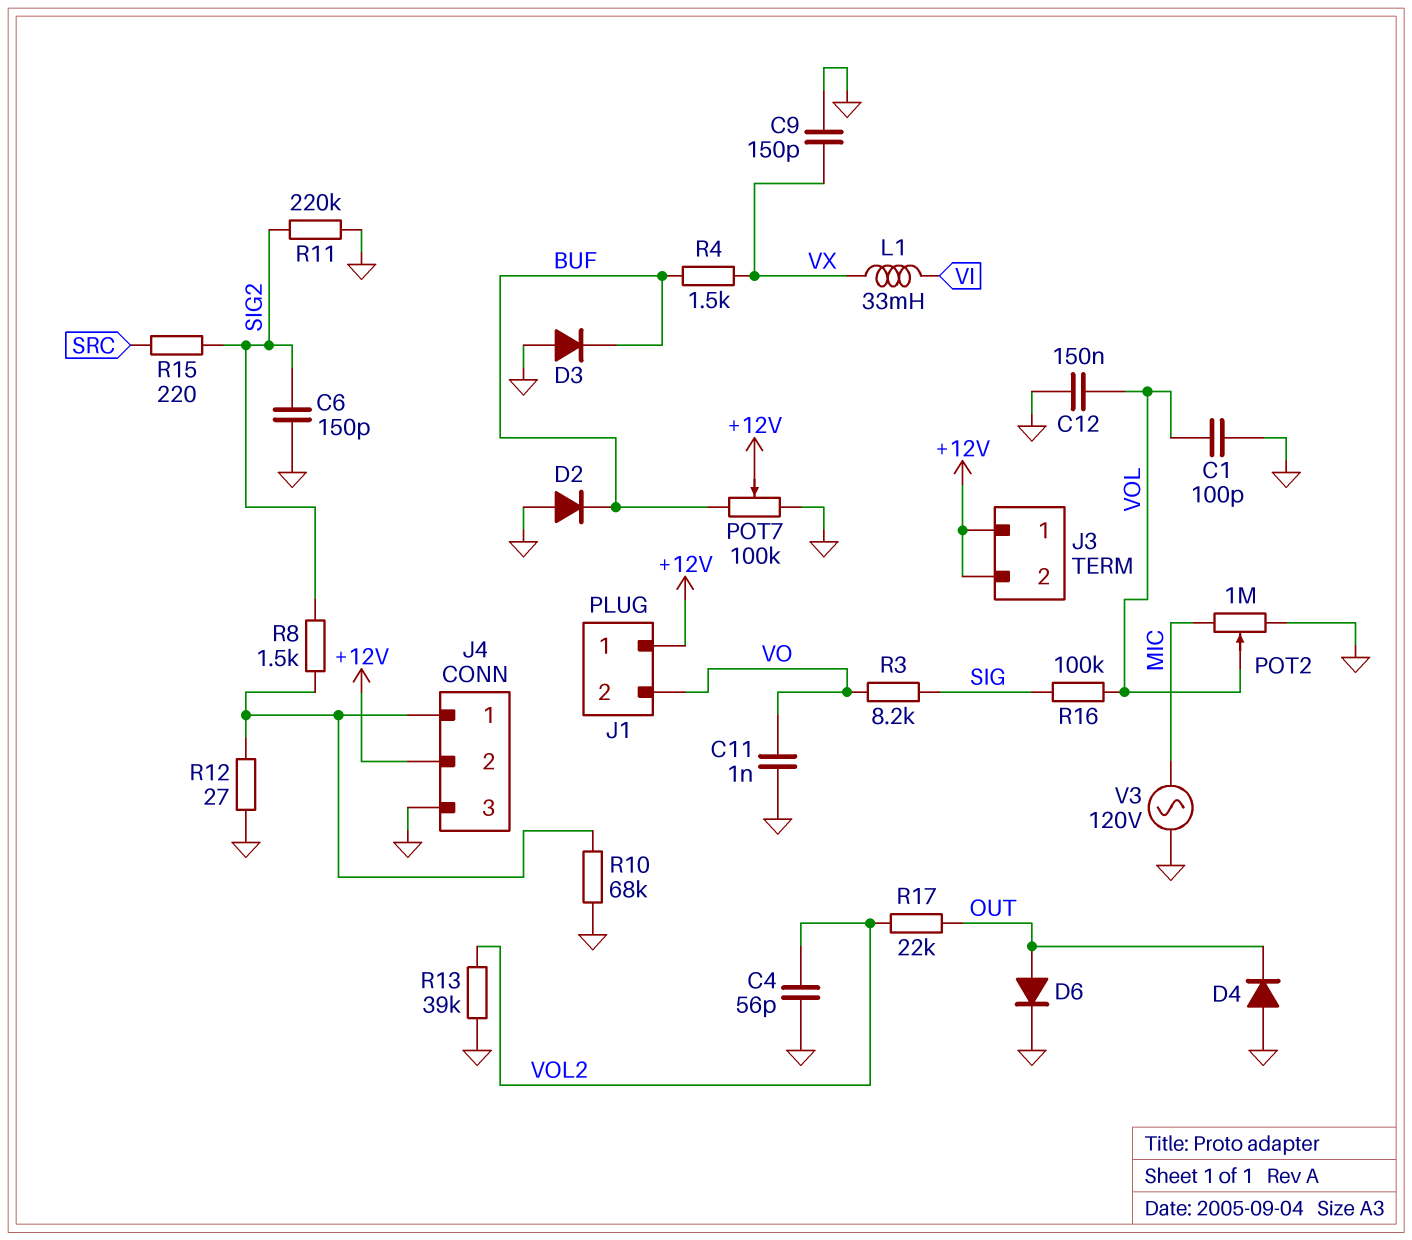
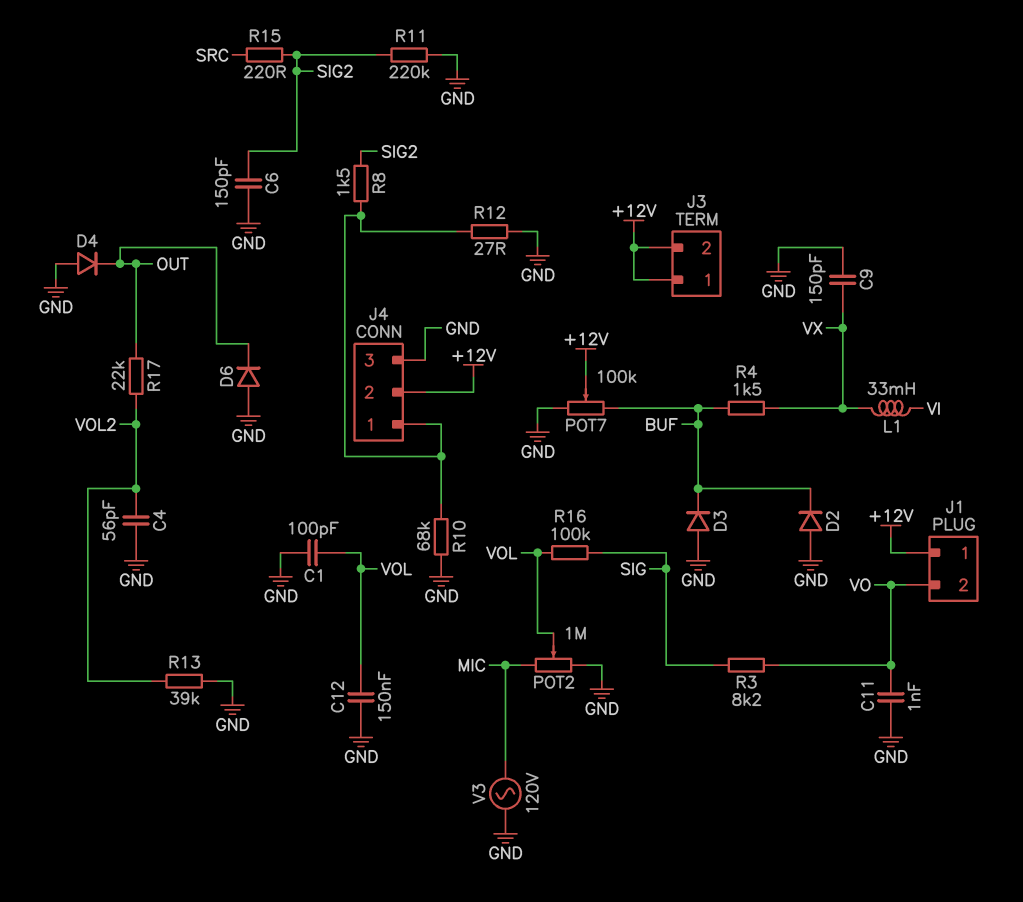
D6: diode (A OUT, K GND) -> diode (A GND, K OUT)

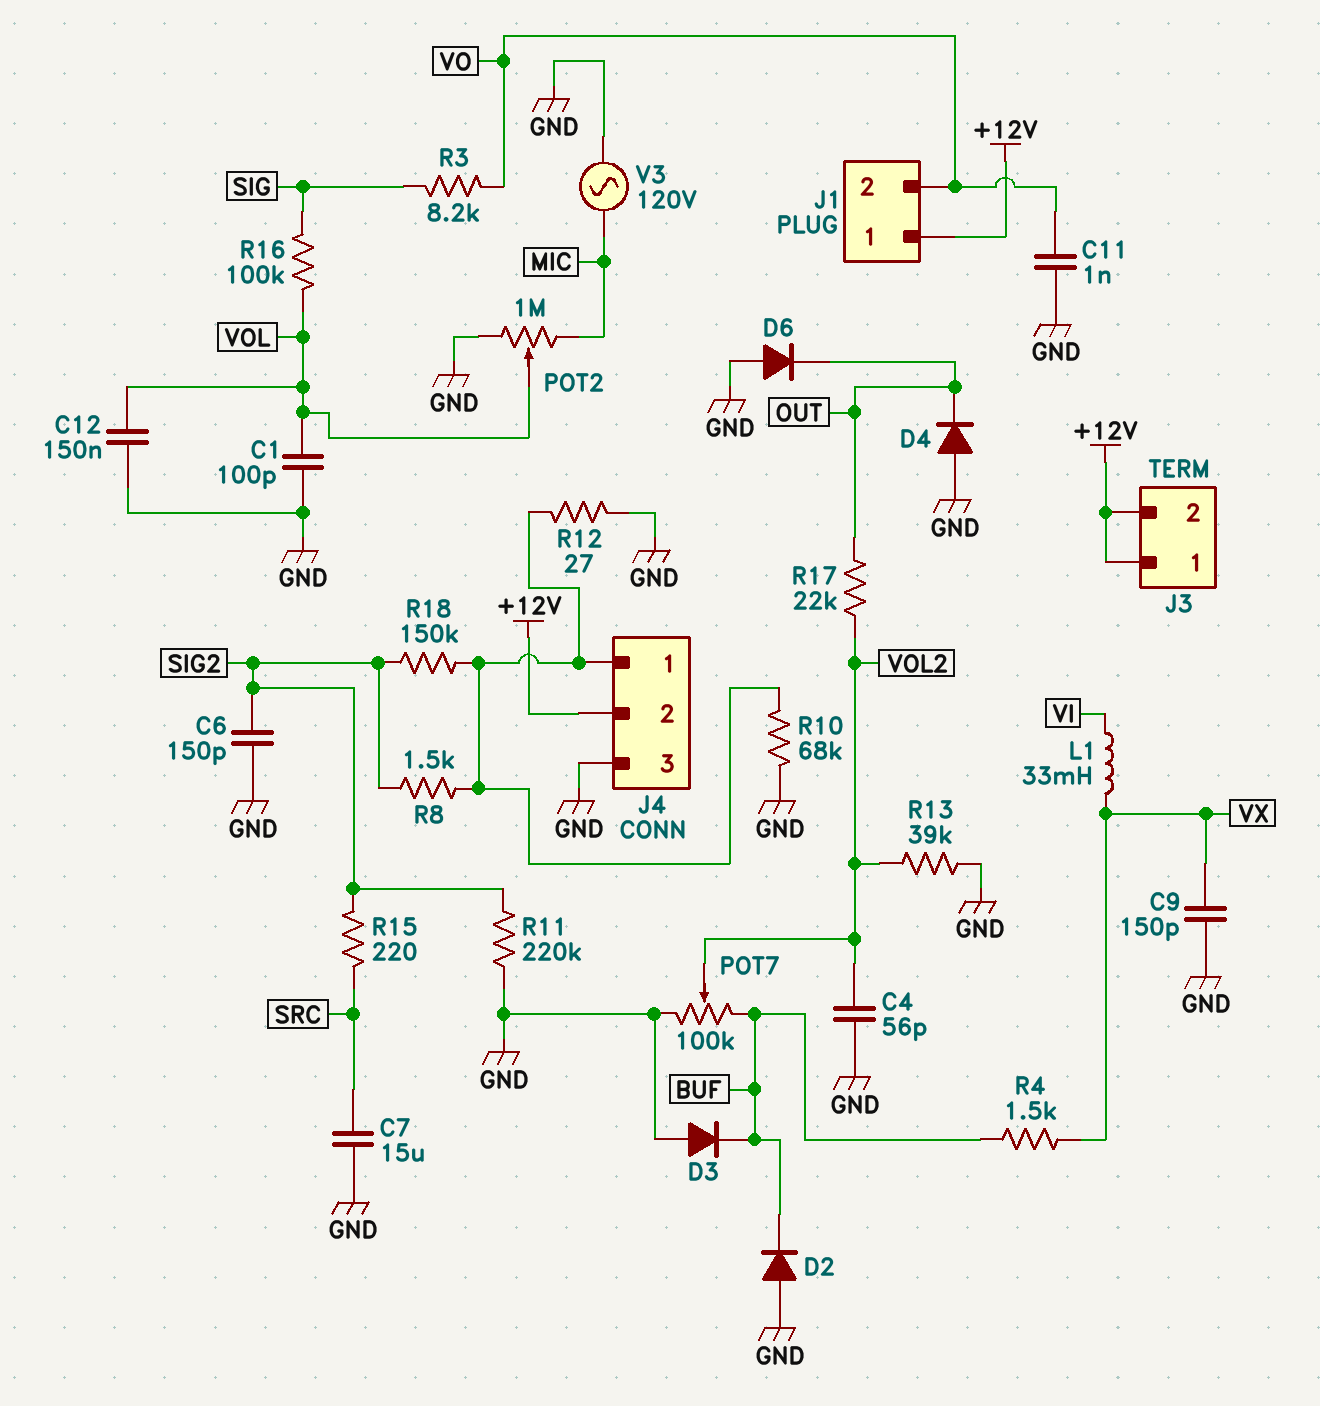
C7: none -> 15uF (GND, SRC)
POT7: 100k (BUF, GND, wiper +12V) -> 100k (BUF, GND, wiper VOL2)
R18: none -> 150k (J4/1, SIG2)

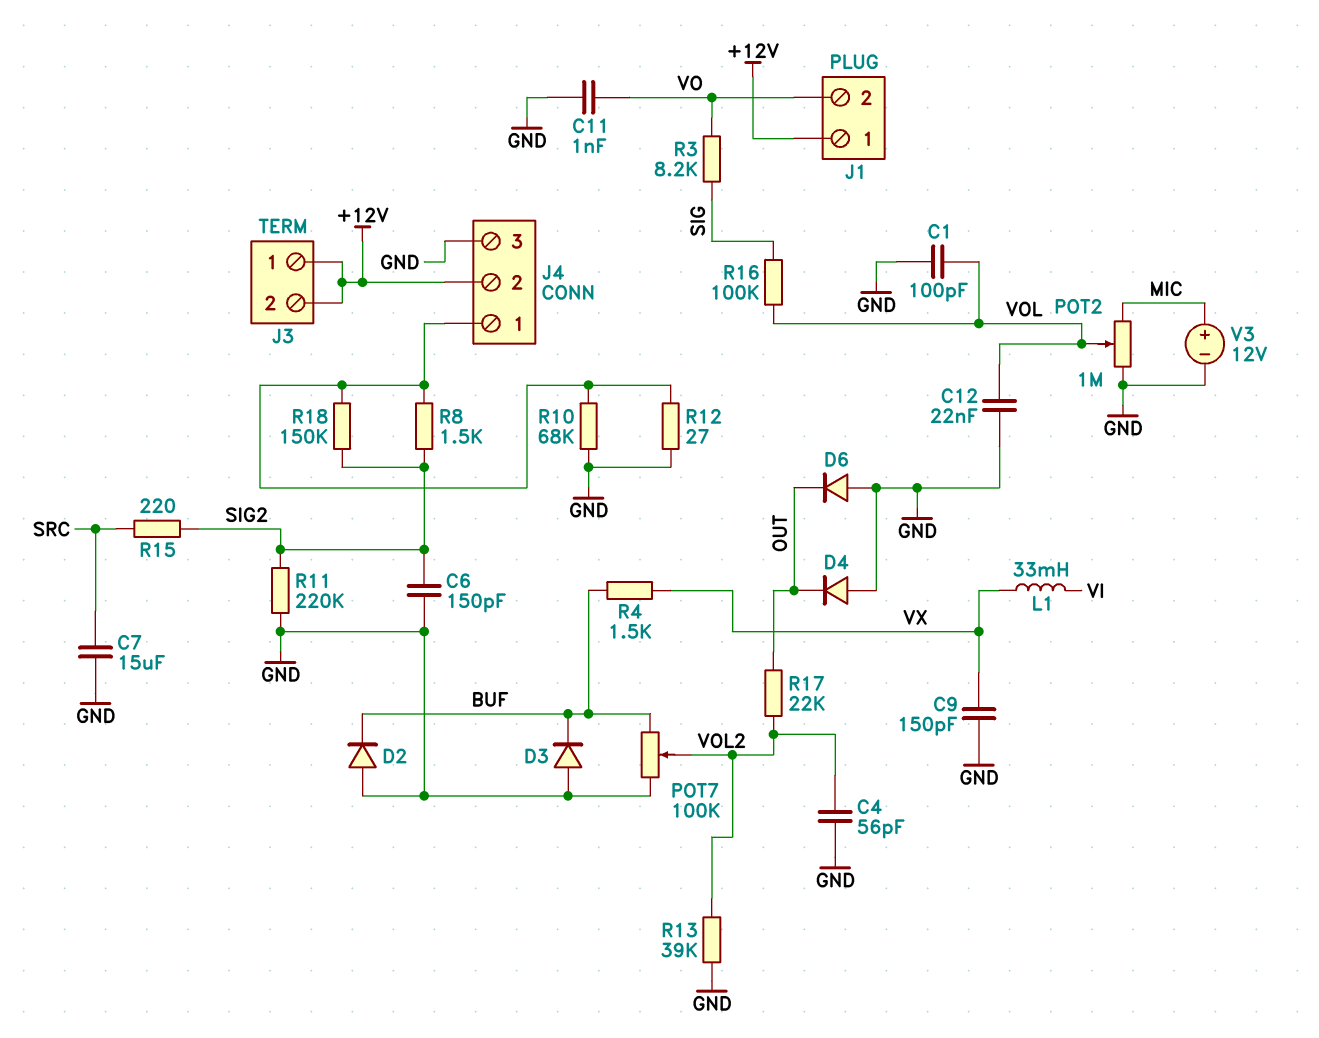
C12: 150nF (GND, VOL) -> 22nF (GND, VOL)
V3: AC 120V (GND, MIC) -> 12V (plus MIC, minus GND)

